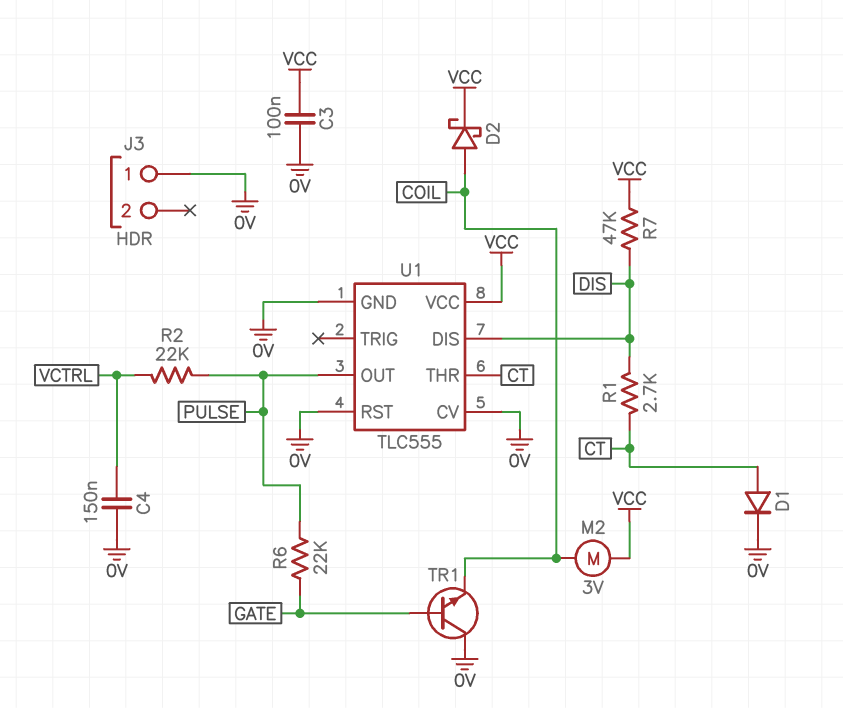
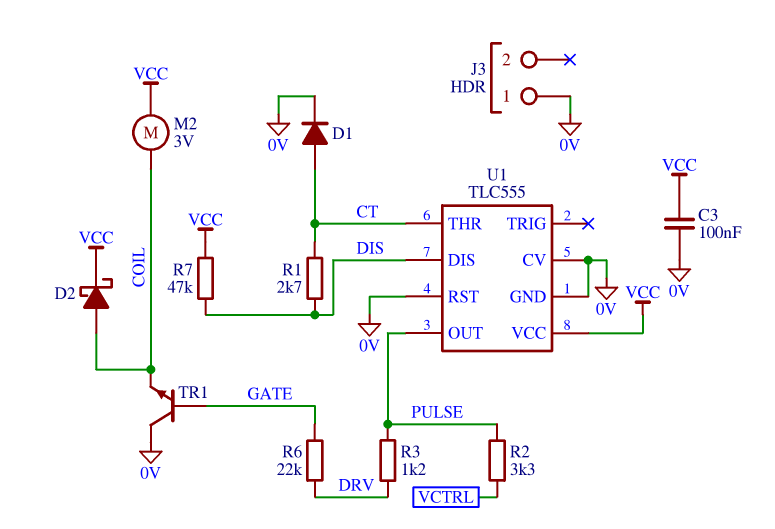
C4: 150nF (0V, VCTRL) -> none
R2: 22k (PULSE, VCTRL) -> 3.3k (PULSE, VCTRL)
R3: none -> 1.2k (DRV, PULSE)
R6: 22k (GATE, PULSE) -> 22k (DRV, GATE)

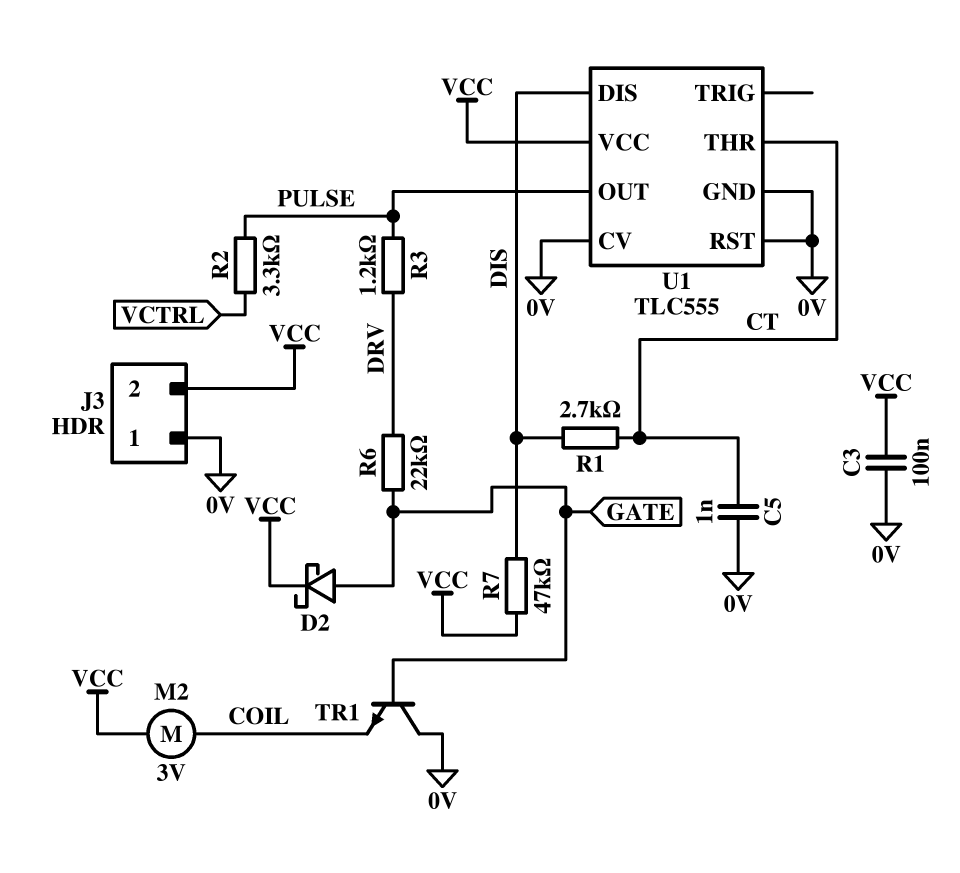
C5: none -> 1nF (0V, CT)
D1: diode (A CT, K 0V) -> none
D2: schottky (A COIL, K VCC) -> schottky (A GATE, K VCC)
J3 pin 2: none -> VCC

